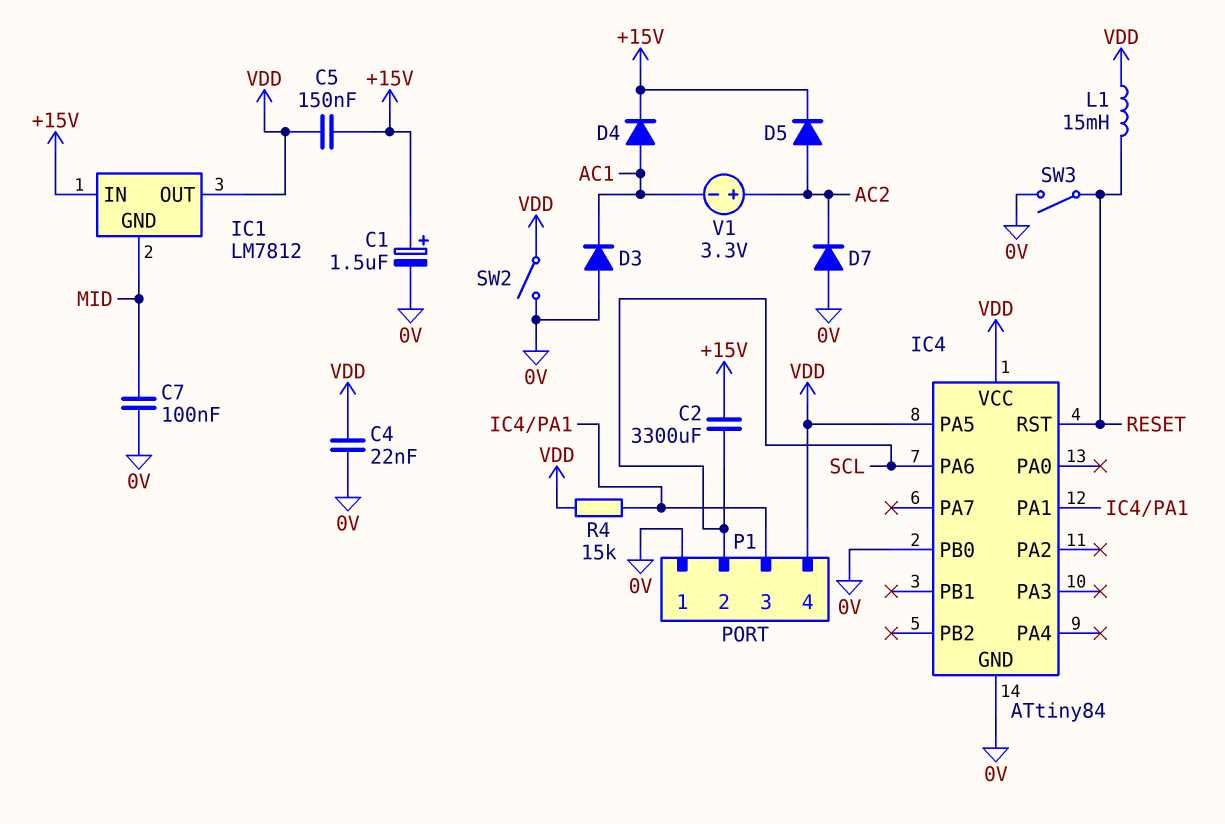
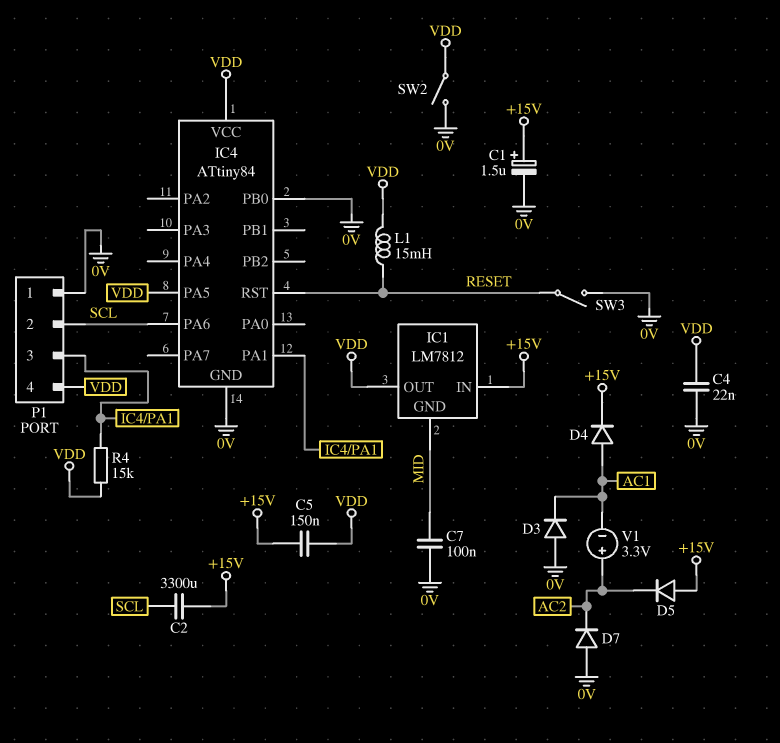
D5: diode (A AC2, K +15V) -> diode (A +15V, K AC2)

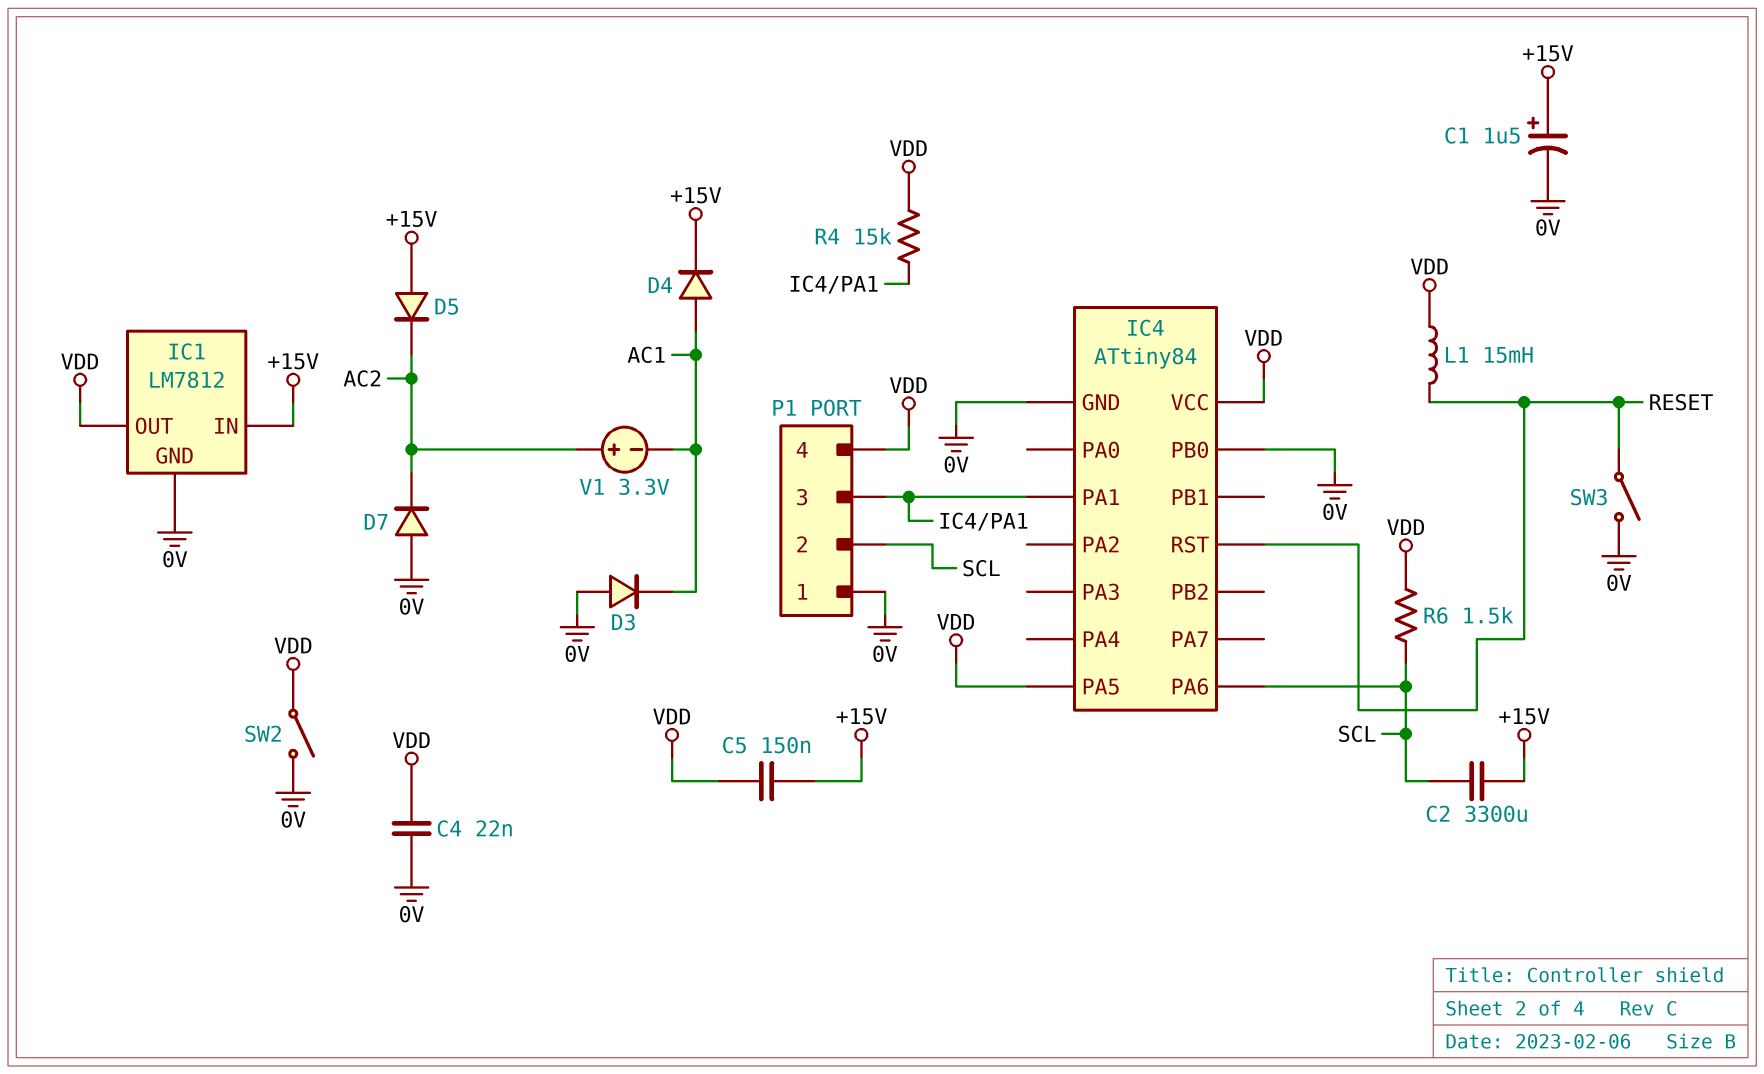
C7: 100nF (0V, MID) -> none
IC1 pin GND: MID -> 0V
R6: none -> 1.5k (SCL, VDD)

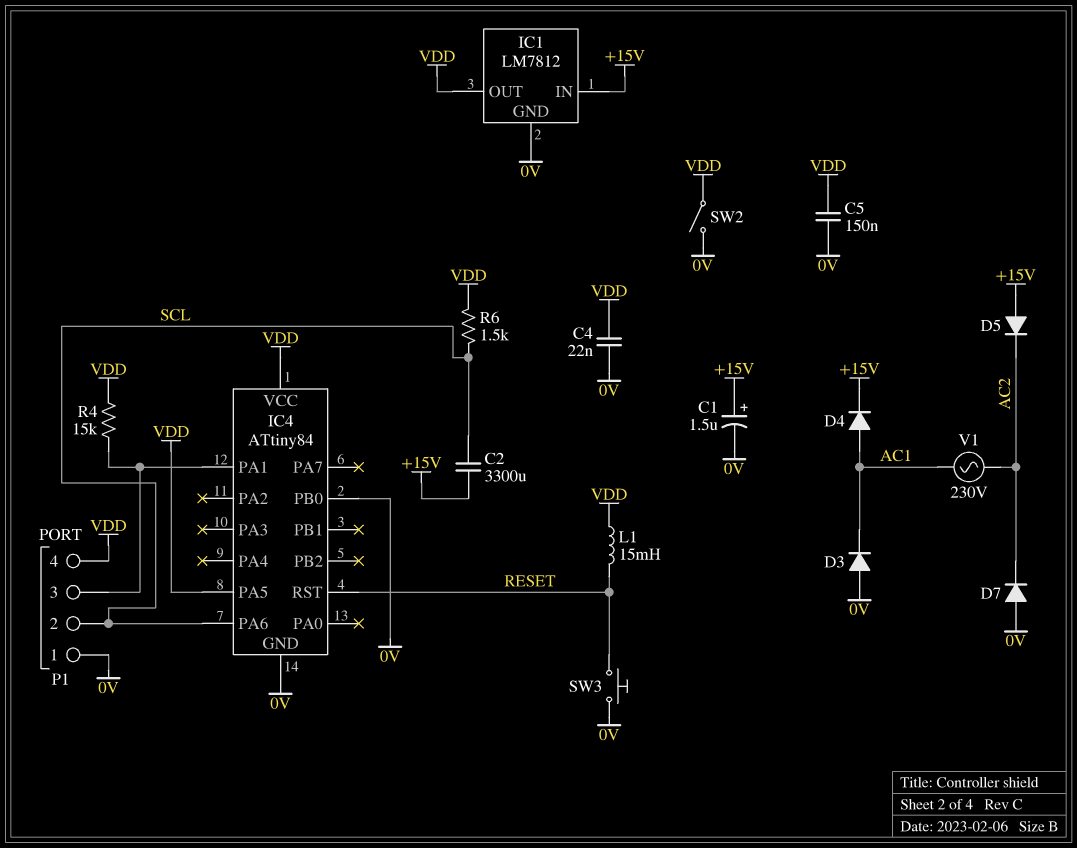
C5: 150nF (+15V, VDD) -> 150nF (0V, VDD)
SW3: switch (0V, RESET) -> button (0V, RESET)
V1: 3.3V (plus AC2, minus AC1) -> AC 230V (AC1, AC2)

